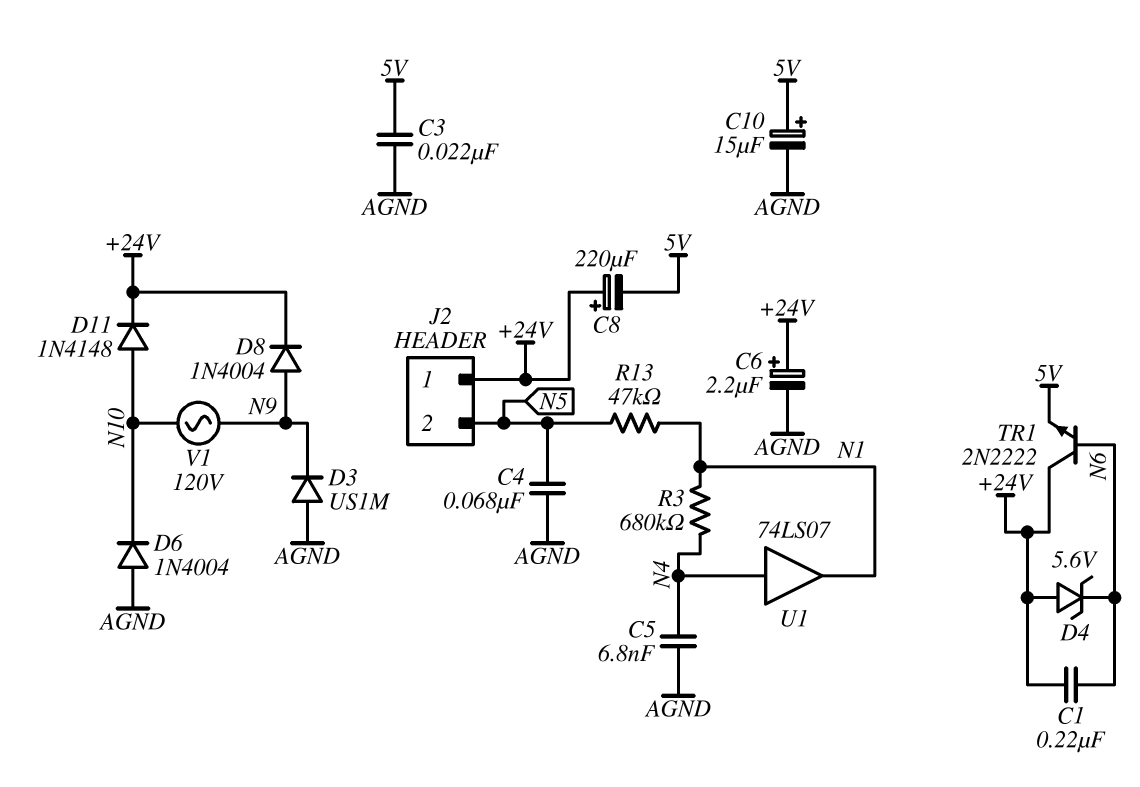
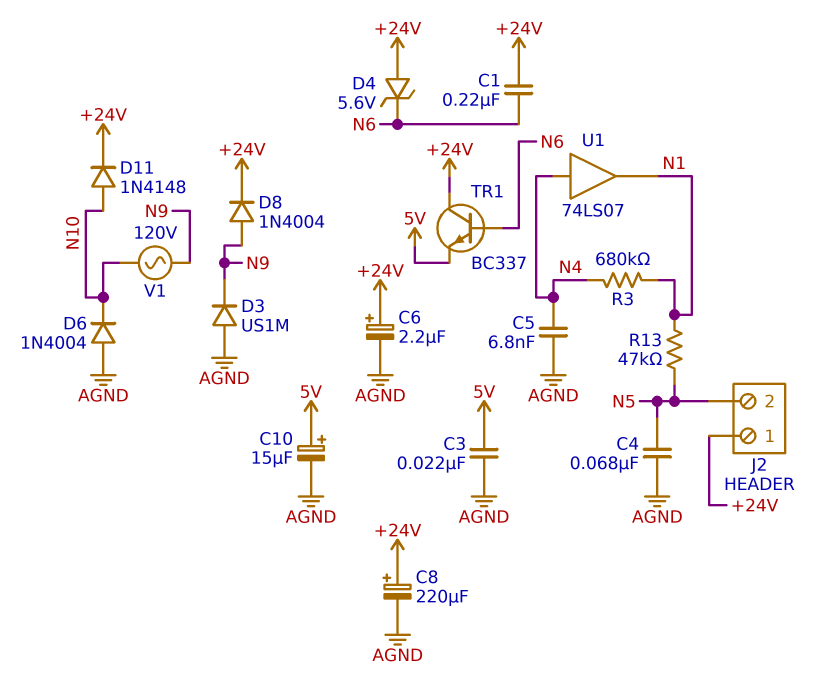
C8: 220uF (plus +24V, minus 5V) -> 220uF (plus +24V, minus AGND)
TR1: NPN 2N2222 (B N6, C +24V, E 5V) -> NPN BC337 (B N6, C +24V, E 5V)

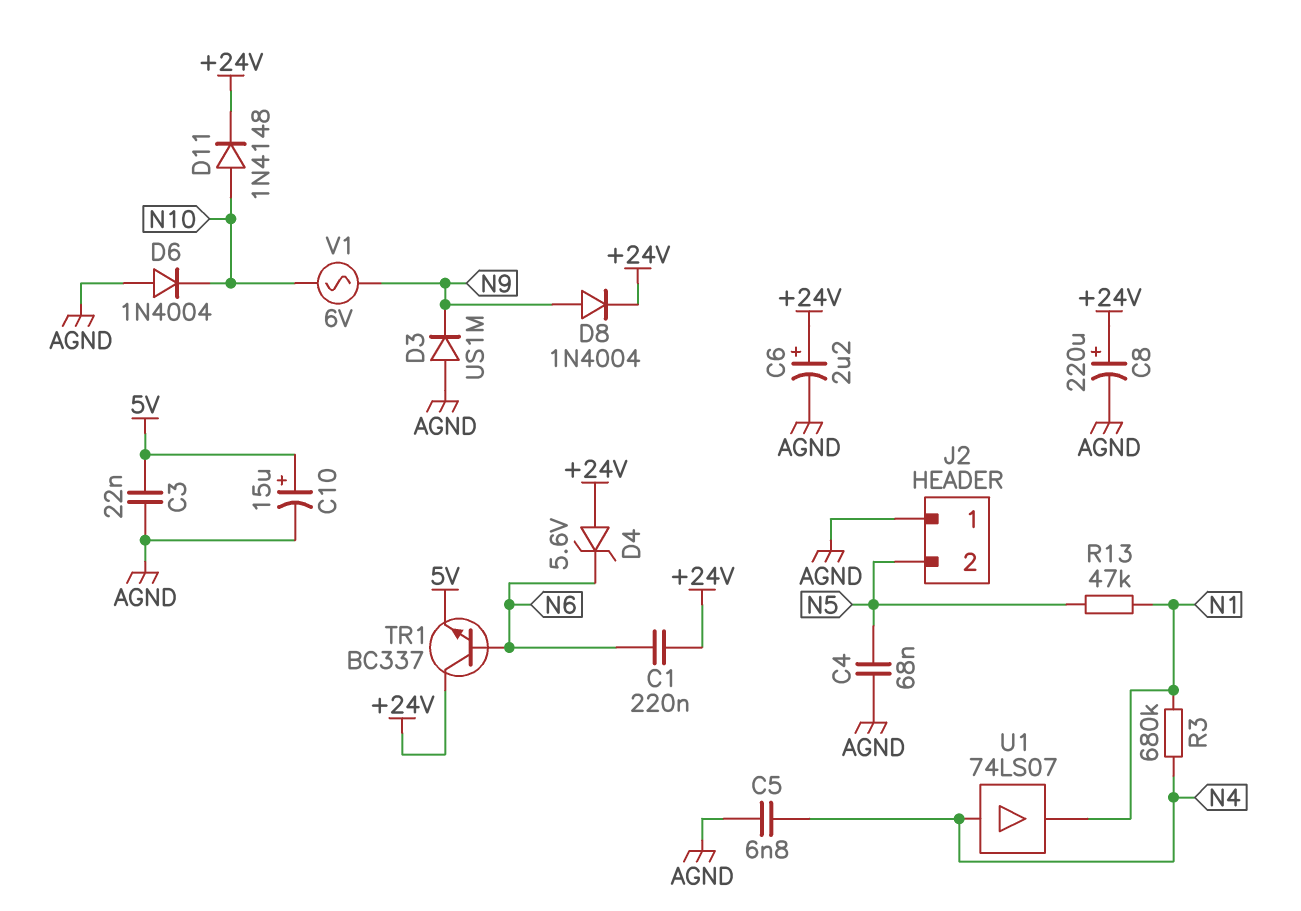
J2 pin 1: +24V -> AGND
V1: AC 120V (N9, N10) -> AC 6V (N9, N10)

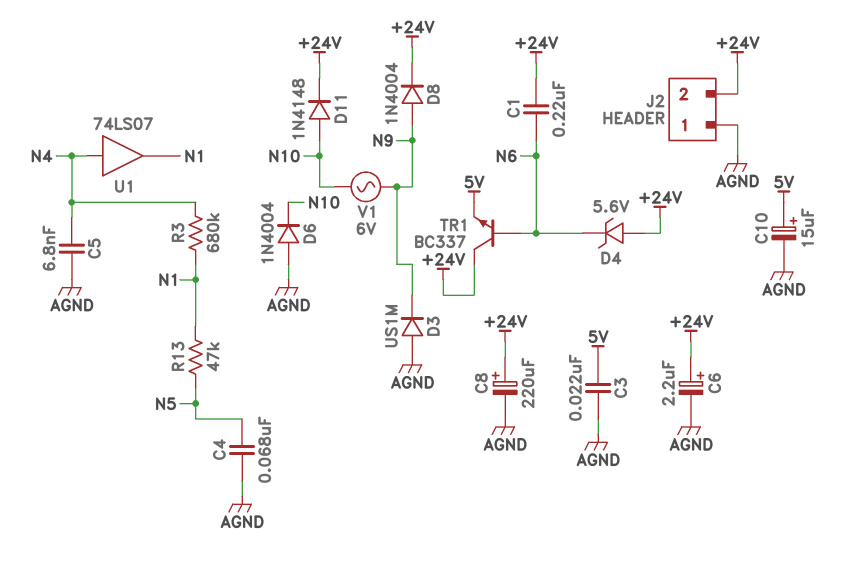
J2 pin 2: N5 -> +24V

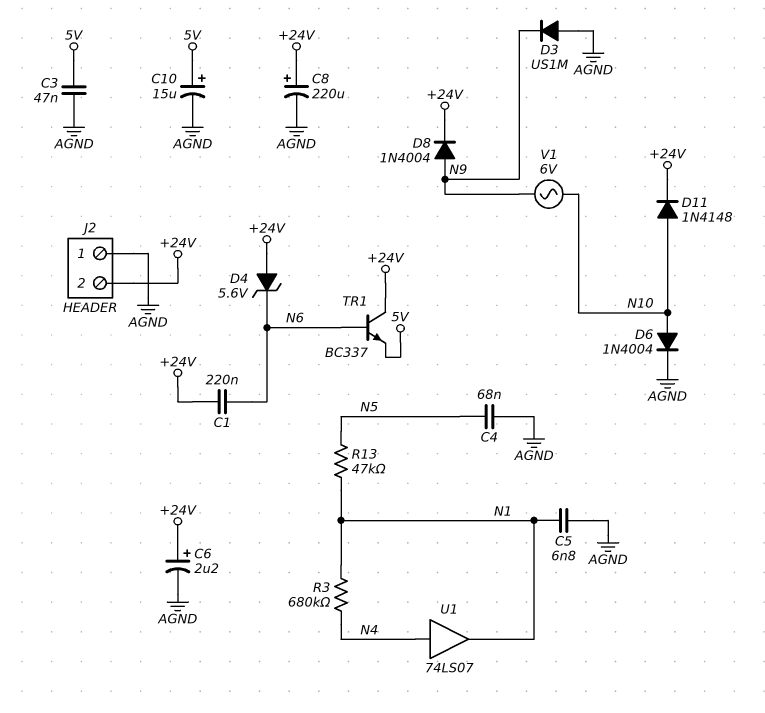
C3: 22nF (5V, AGND) -> 47nF (5V, AGND)
C5: 6.8nF (AGND, N4) -> 6.8nF (AGND, N1)
D6: diode 1N4004 (A AGND, K N10) -> diode 1N4004 (A N10, K AGND)

